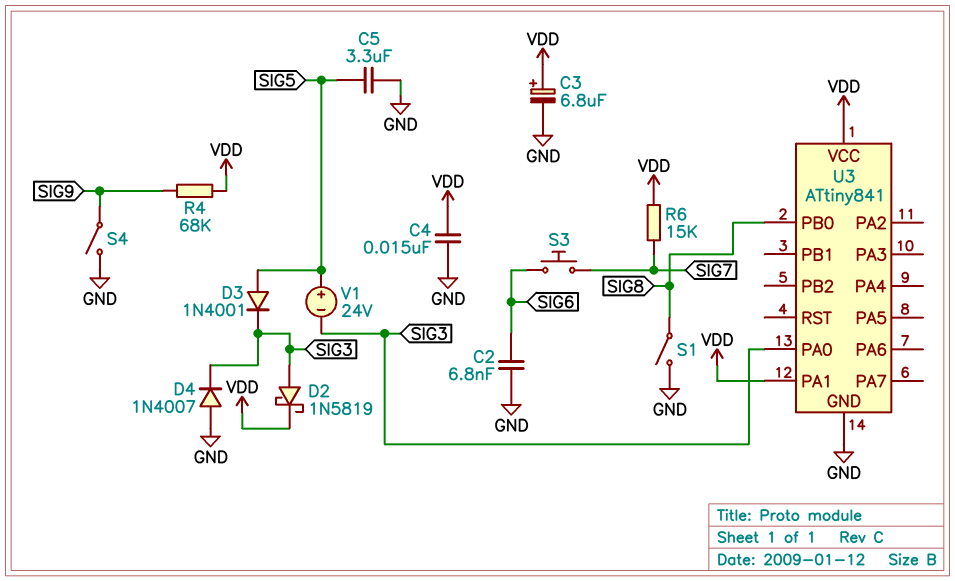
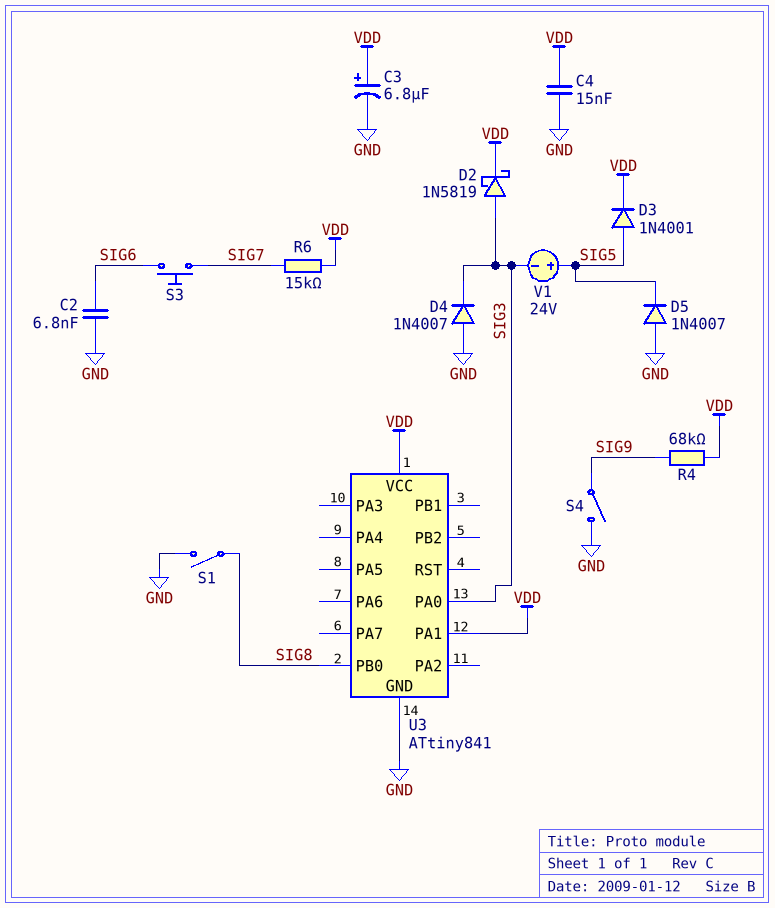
C5: 3.3uF (GND, SIG5) -> none
D3: diode 1N4001 (A SIG5, K SIG3) -> diode 1N4001 (A SIG5, K VDD)
D5: none -> diode 1N4007 (A GND, K SIG5)

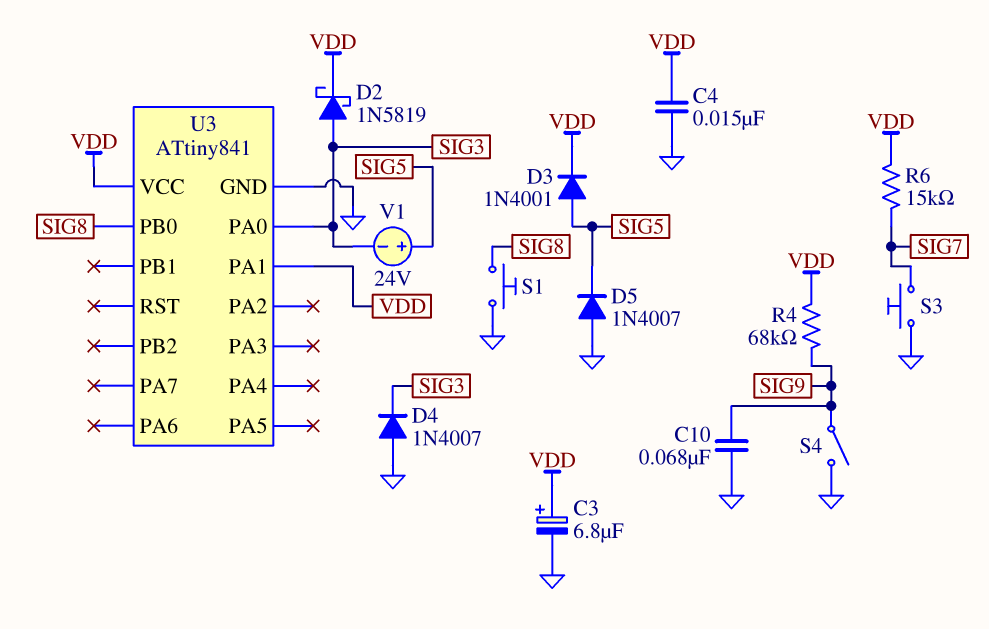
C2: 6.8nF (GND, SIG6) -> none
C10: none -> 68nF (GND, SIG9)
S1: switch (GND, SIG8) -> button (GND, SIG8)
S3: button (SIG6, SIG7) -> button (GND, SIG7)

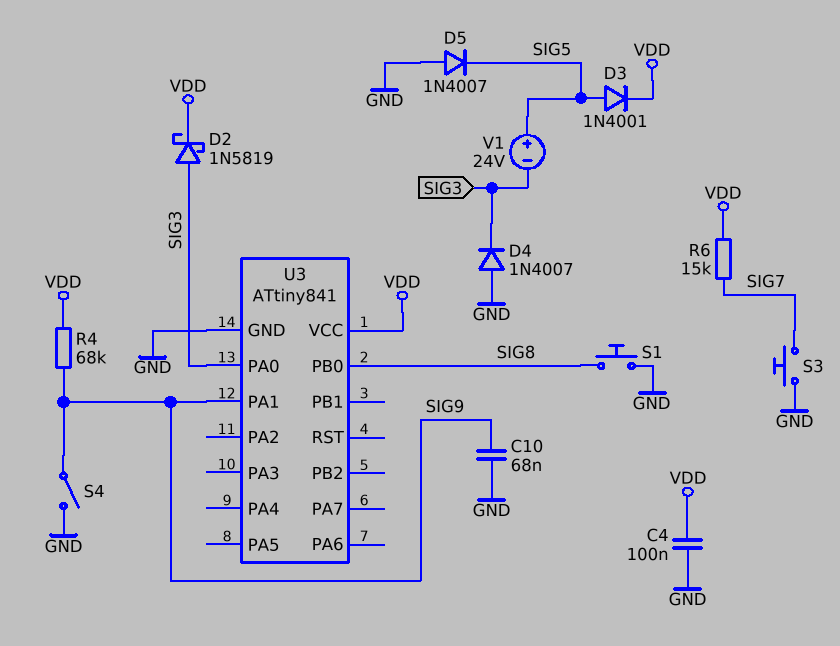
C3: 6.8uF (plus VDD, minus GND) -> none
C4: 15nF (GND, VDD) -> 100nF (GND, VDD)
U3 pin PA1: VDD -> SIG9

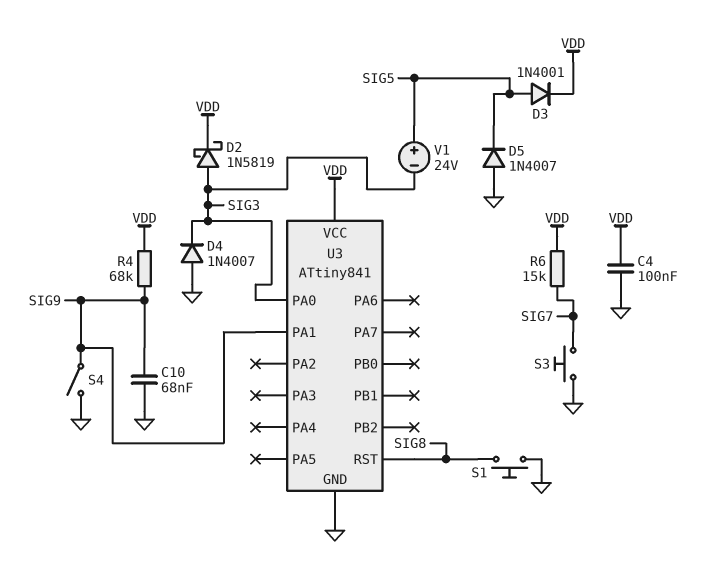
U3 pin PB0: SIG8 -> none
U3 pin RST: none -> SIG8

